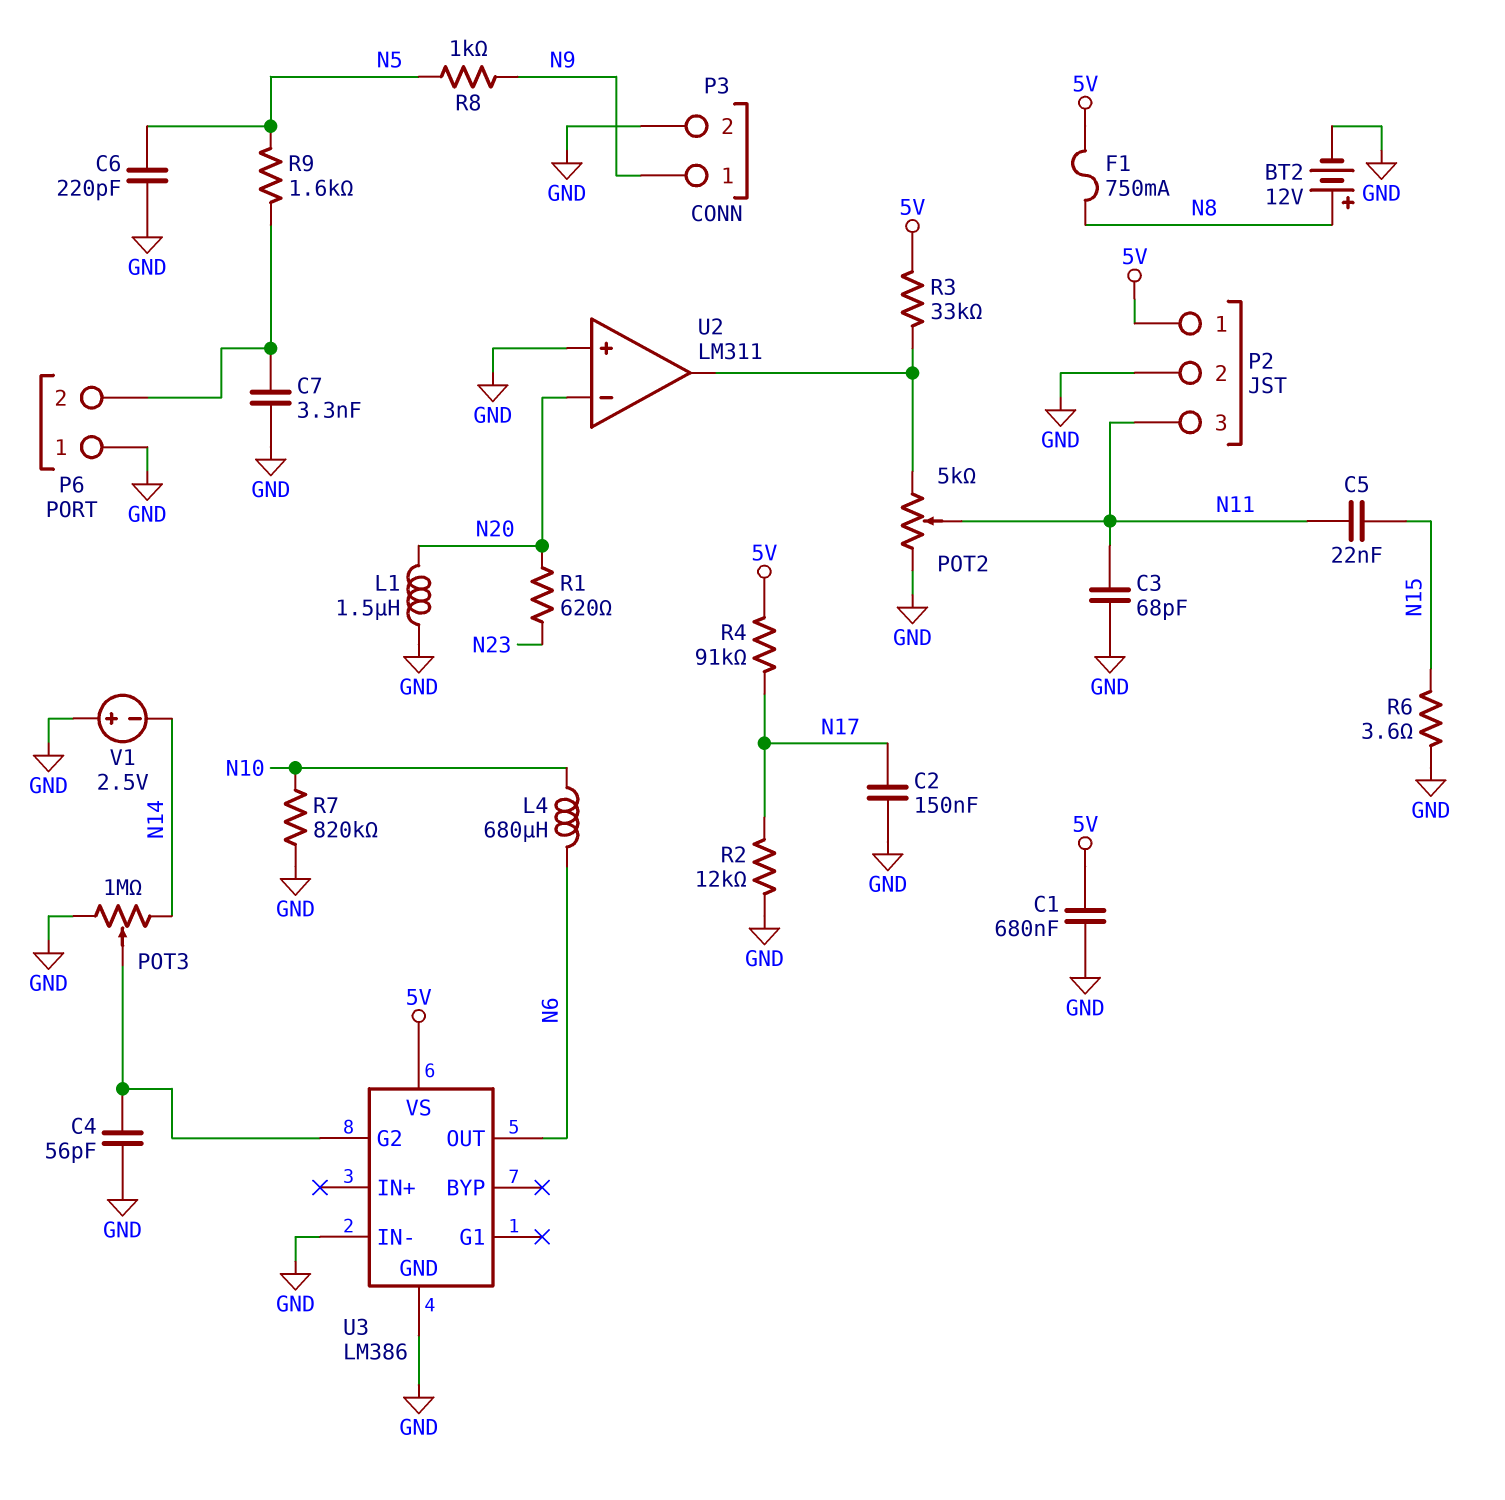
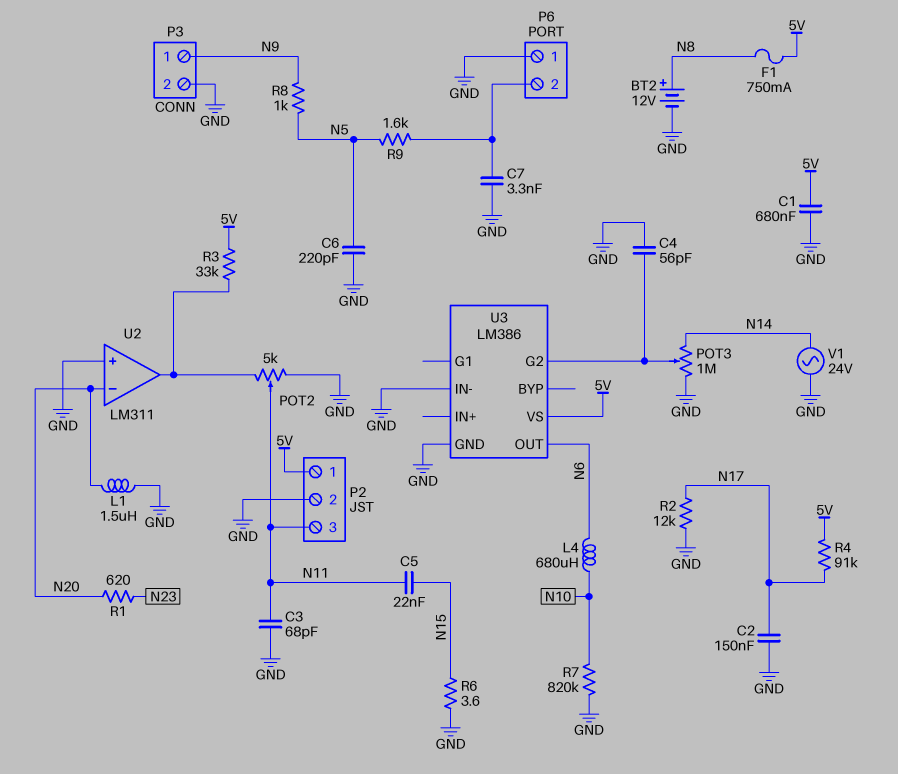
V1: 2.5V (plus GND, minus N14) -> AC 24V (GND, N14)

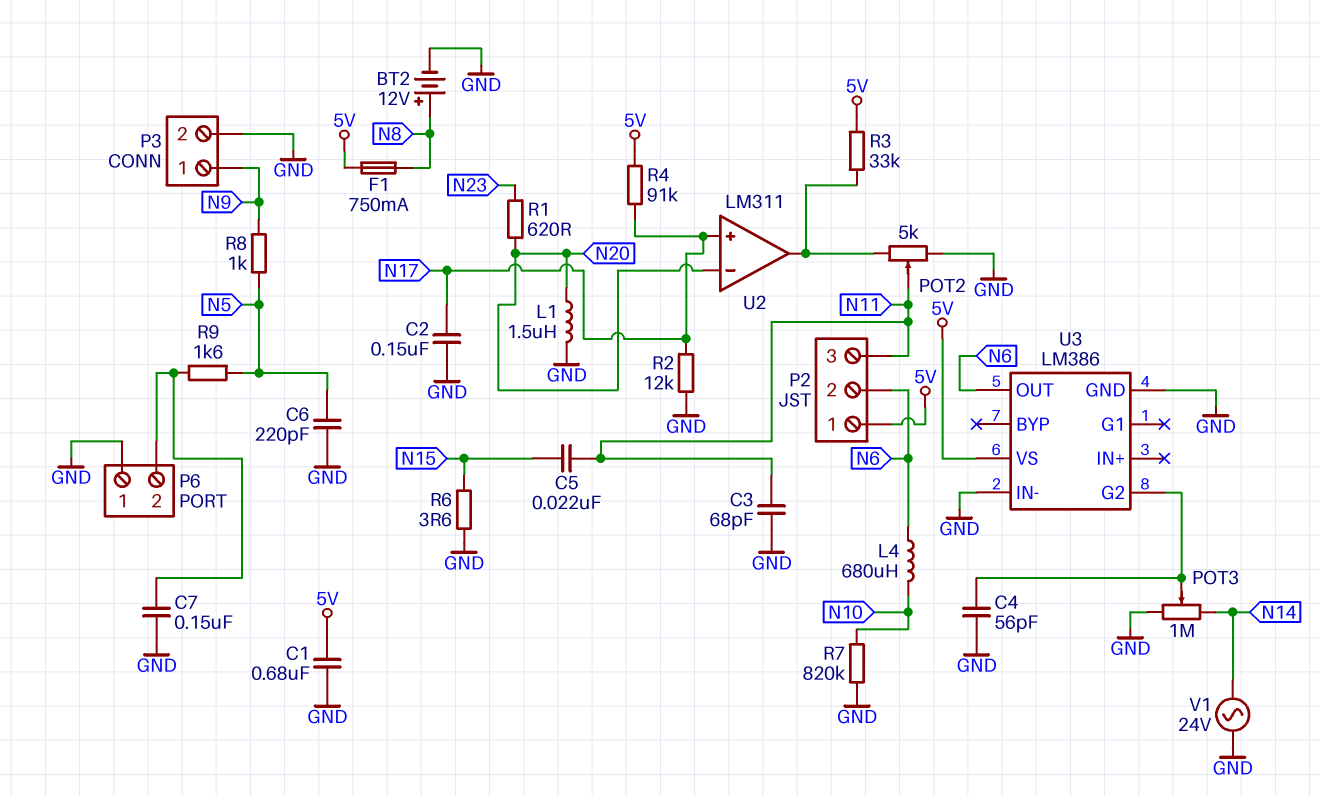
C7: 3.3nF (GND, P6/2) -> 150nF (GND, P6/2)
P2 pin 2: GND -> N6
U2 pin in+: GND -> N17

